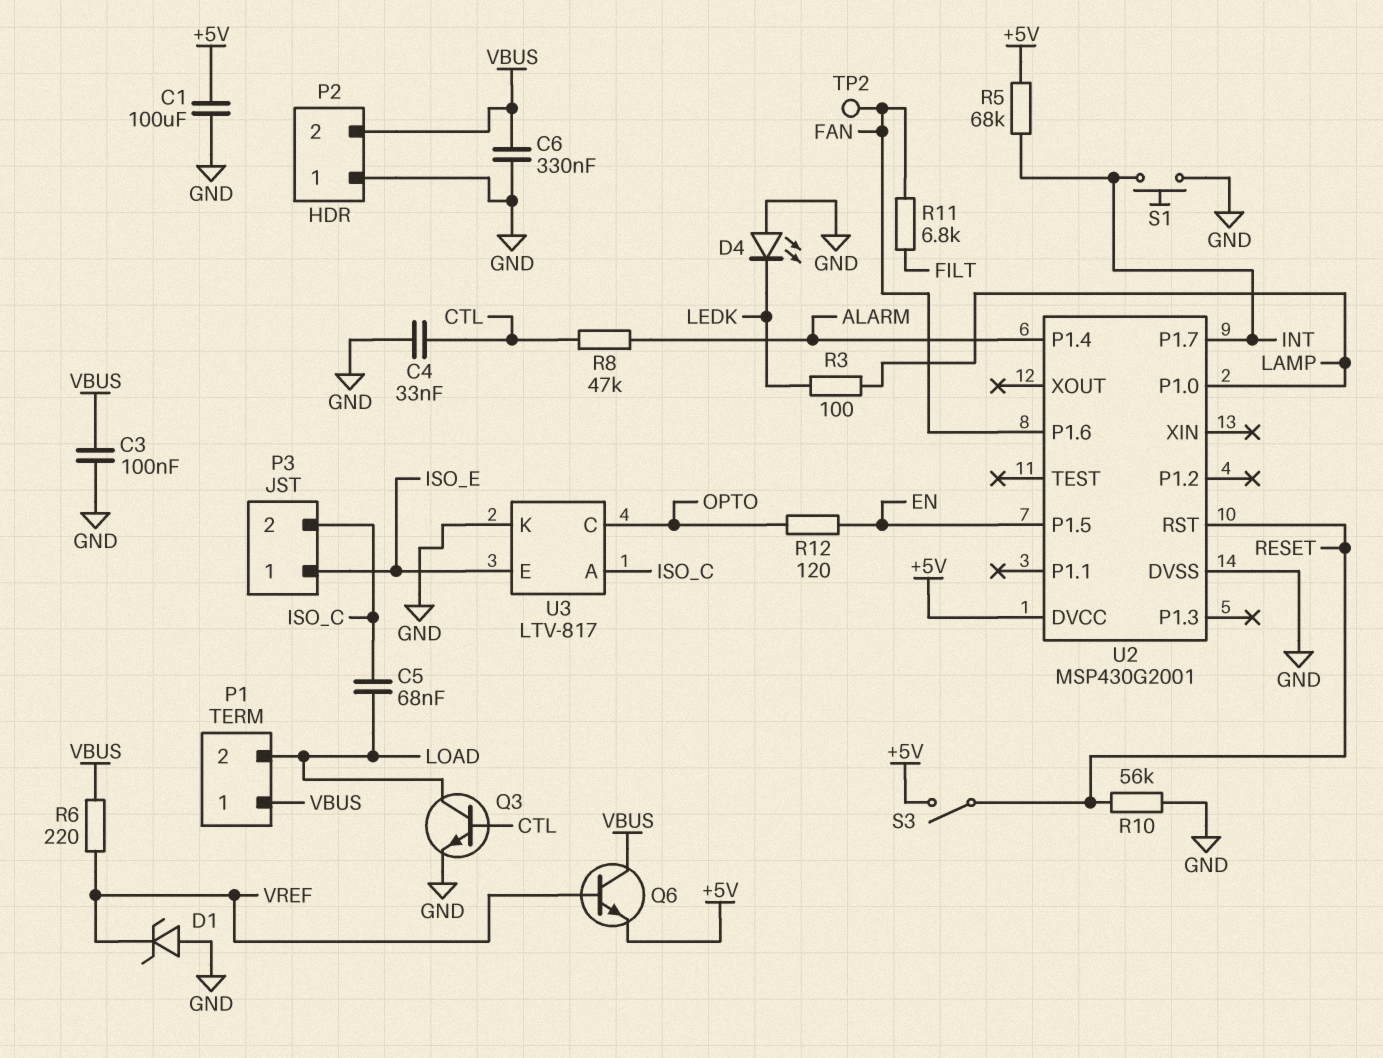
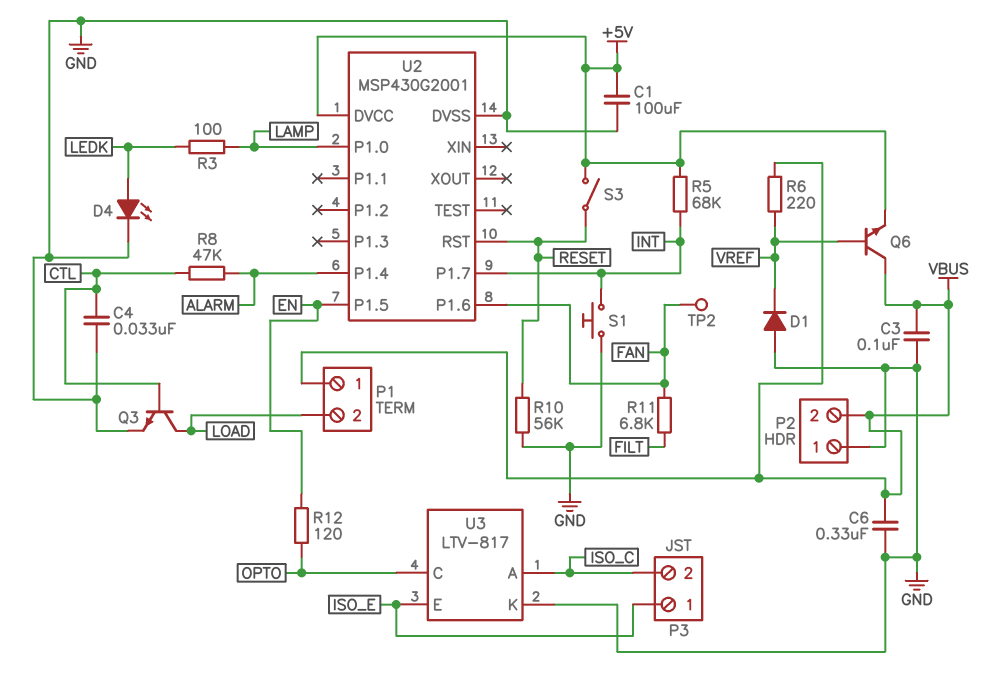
C5: 68nF (ISO_C, LOAD) -> none
D1: zener (A GND, K VREF) -> diode (A GND, K VREF)
D4: LED (A GND, K LEDK) -> LED (A LEDK, K GND)

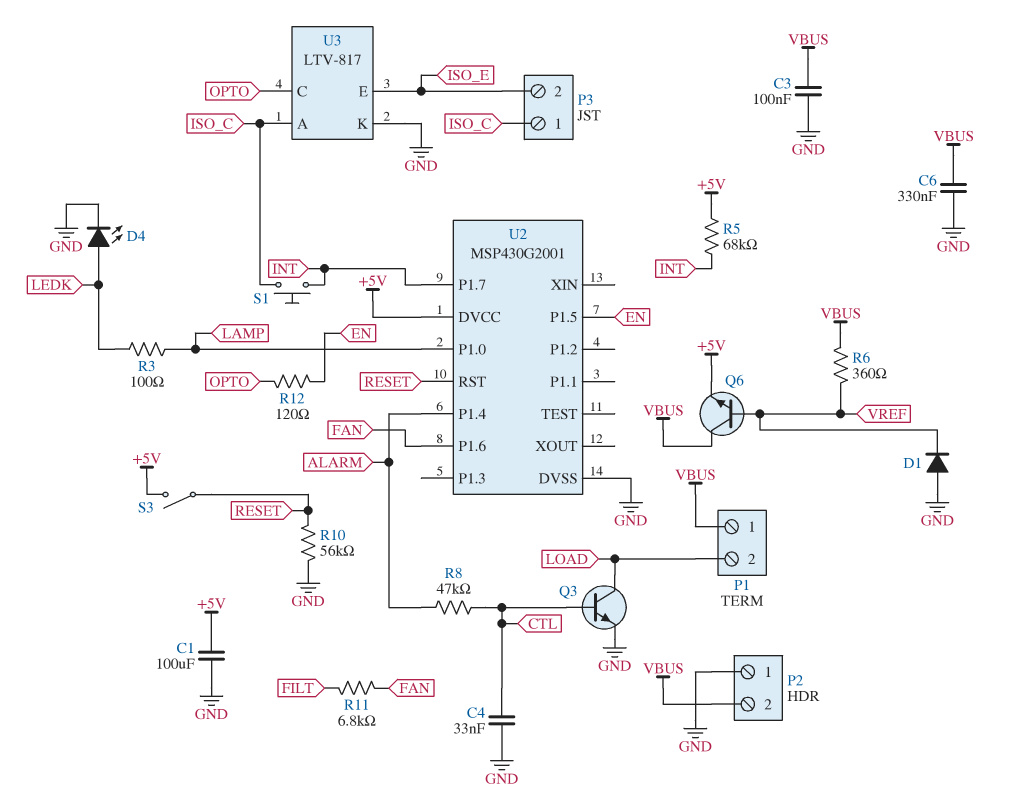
P3 pin 1: ISO_E -> ISO_C
P3 pin 2: ISO_C -> ISO_E
R6: 220 (VBUS, VREF) -> 360 (VBUS, VREF)
S1: button (GND, INT) -> button (INT, ISO_C)
TP2: test point (FAN) -> none

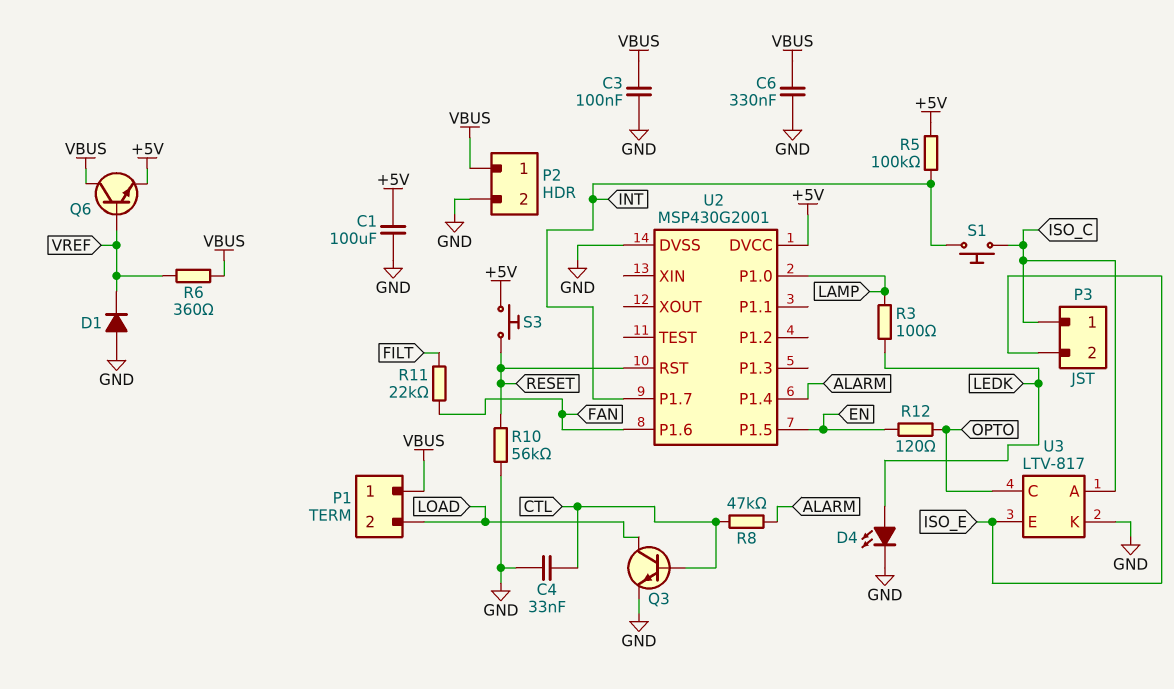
P2 pin 1: GND -> VBUS
P2 pin 2: VBUS -> GND
R5: 68k (+5V, INT) -> 100k (+5V, INT)
R11: 6.8k (FAN, FILT) -> 22k (FAN, FILT)
S3: switch (+5V, RESET) -> button (+5V, RESET)

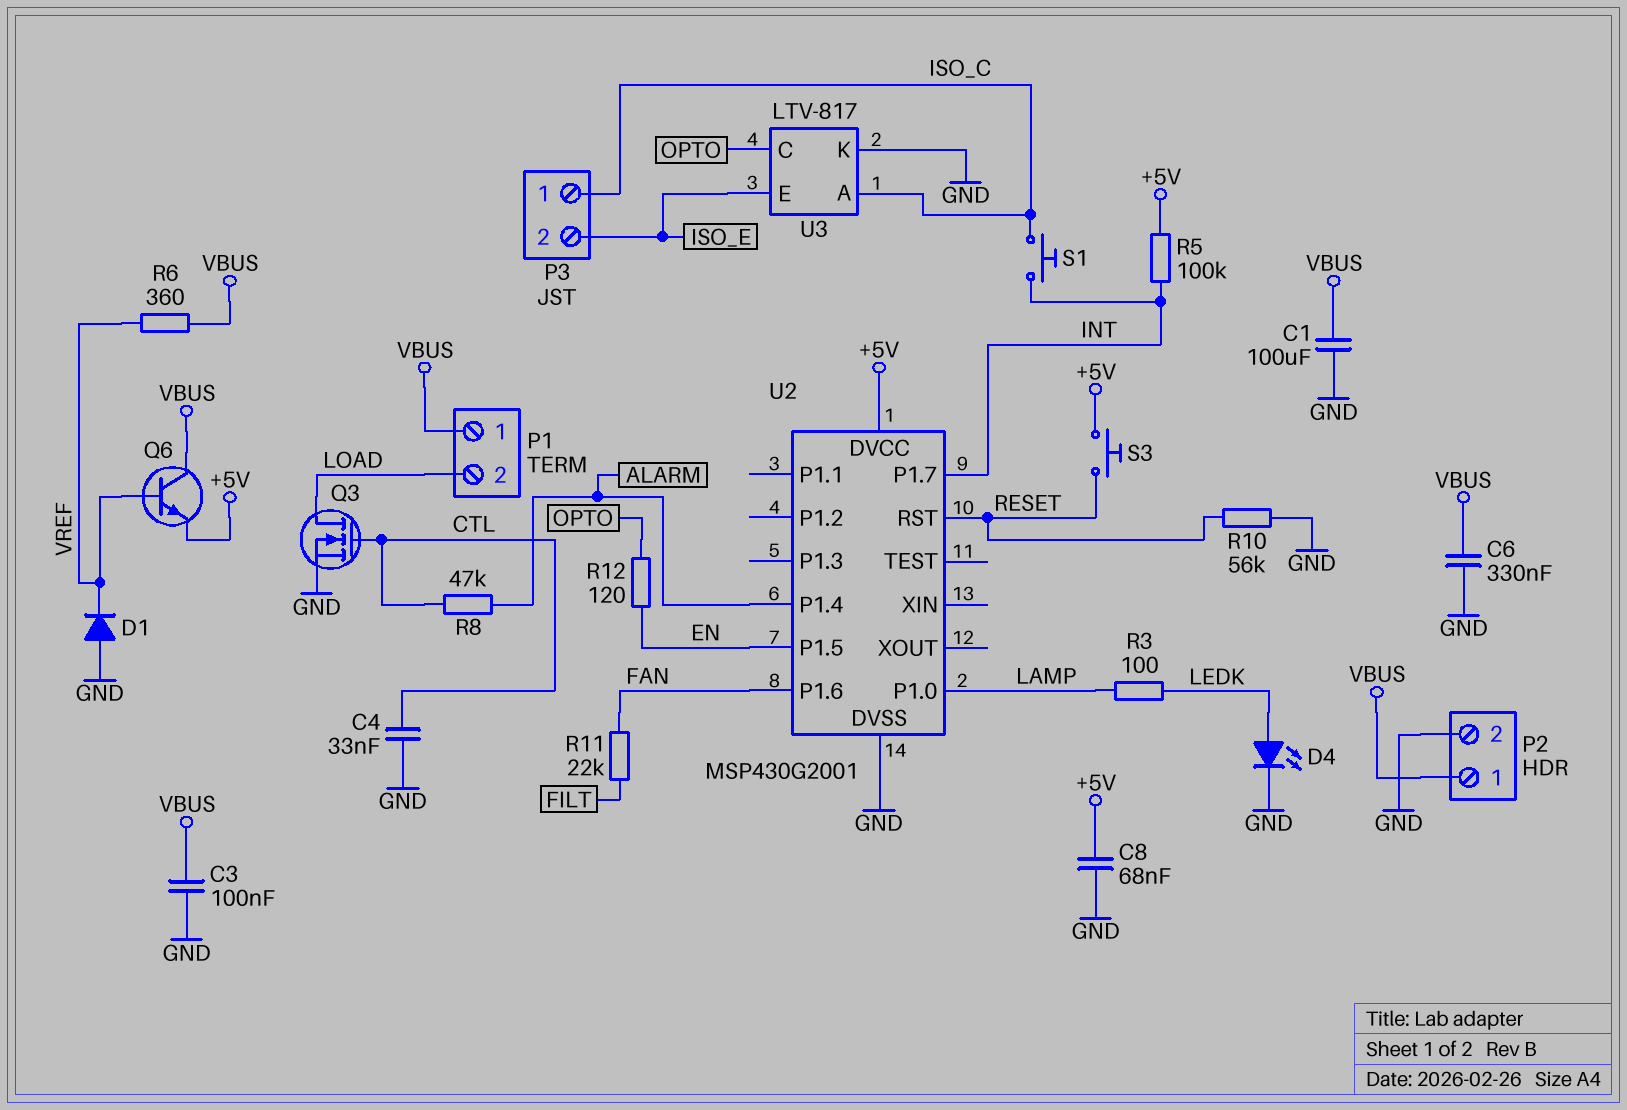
C1: 100uF (+5V, GND) -> 100uF (GND, VBUS)
C8: none -> 68nF (+5V, GND)
Q3: NPN (B CTL, C LOAD, E GND) -> NMOS (G CTL, D LOAD, S GND)

